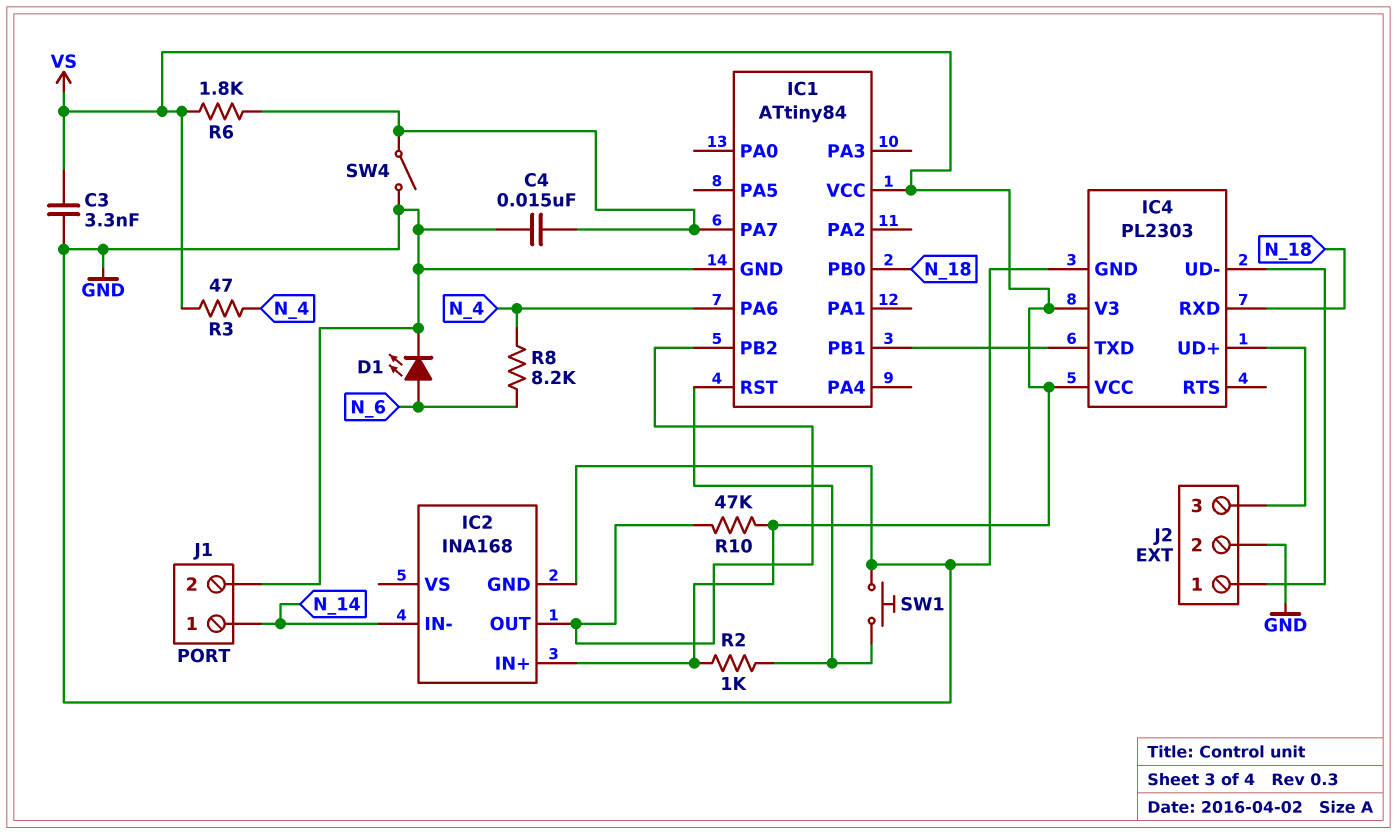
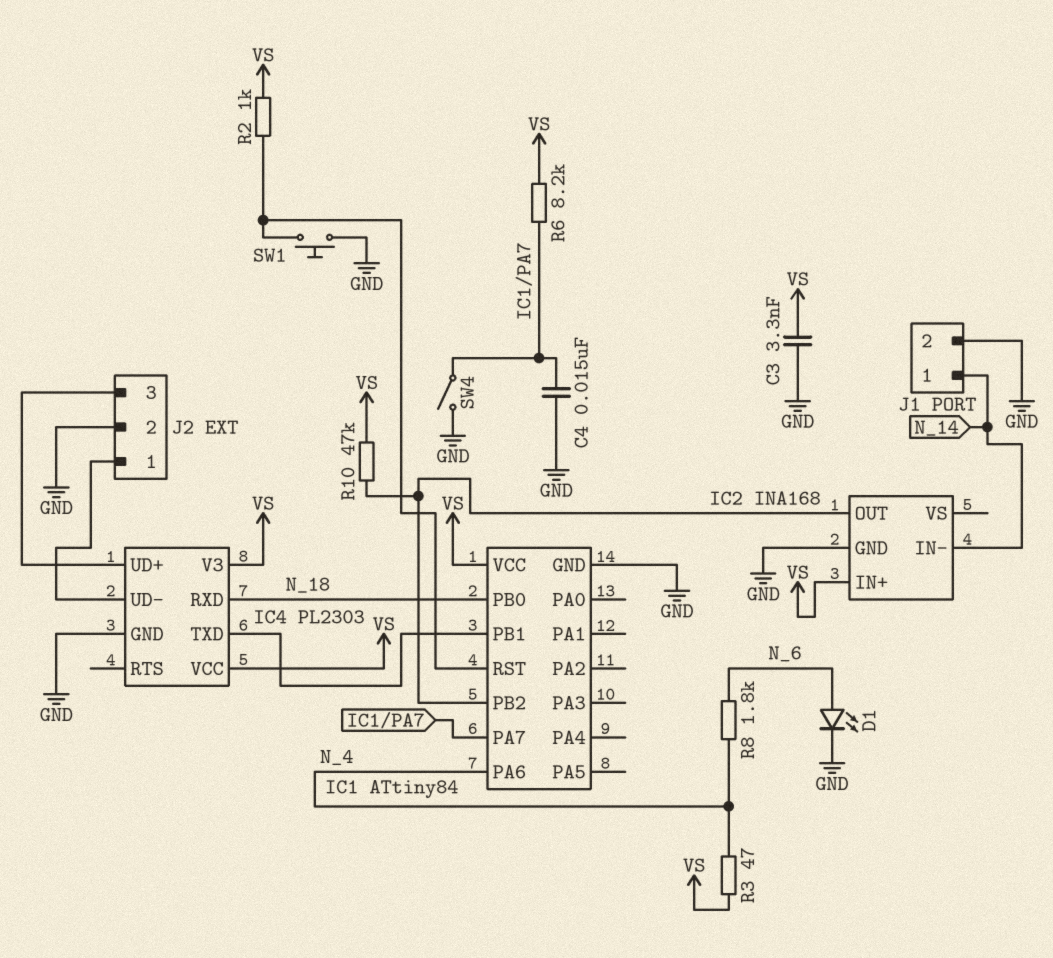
R6: 1.8k (IC1/PA7, VS) -> 8.2k (IC1/PA7, VS)
R8: 8.2k (N_4, N_6) -> 1.8k (N_4, N_6)

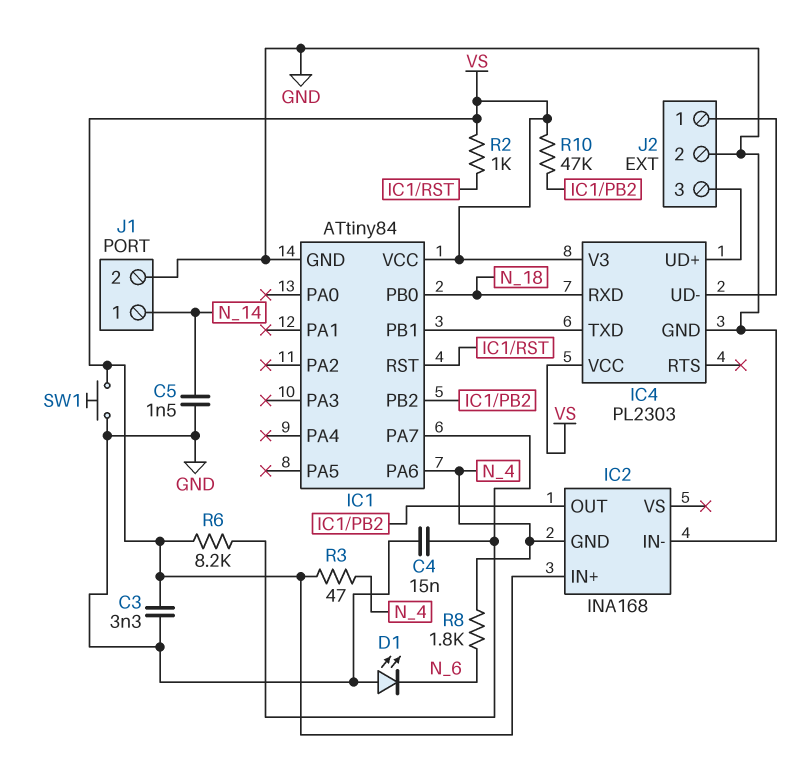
C5: none -> 1.5nF (GND, N_14)
D1: LED (A N_6, K GND) -> LED (A GND, K N_6)
IC2 pin GND: GND -> N_4
IC2 pin IN-: N_14 -> GND
SW1: button (GND, IC1/RST) -> button (GND, VS)
SW4: switch (GND, IC1/PA7) -> none

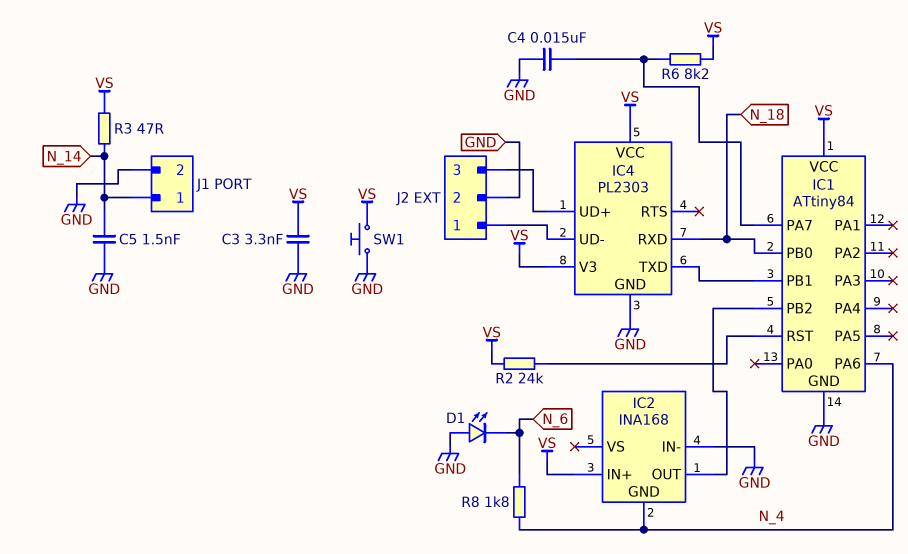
R2: 1k (IC1/RST, VS) -> 24k (IC1/RST, VS)
R3: 47 (N_4, VS) -> 47 (N_14, VS)
R10: 47k (IC1/PB2, VS) -> none

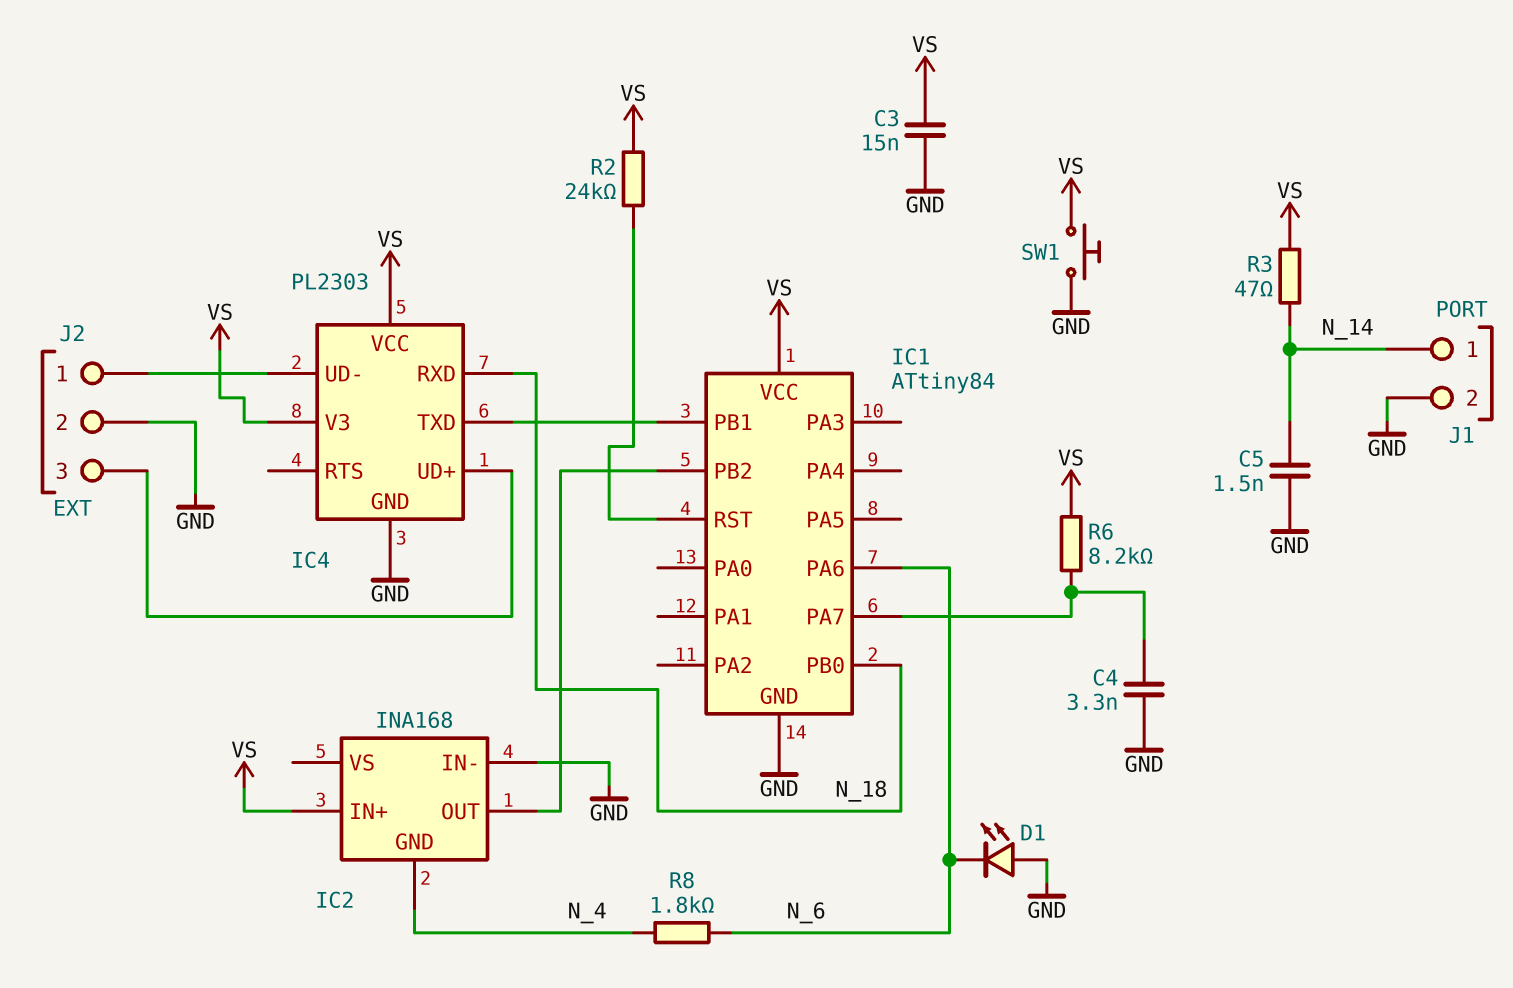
C3: 3.3nF (GND, VS) -> 15nF (GND, VS)
C4: 15nF (GND, IC1/PA7) -> 3.3nF (GND, IC1/PA7)
IC1 pin PA6: N_4 -> N_6

